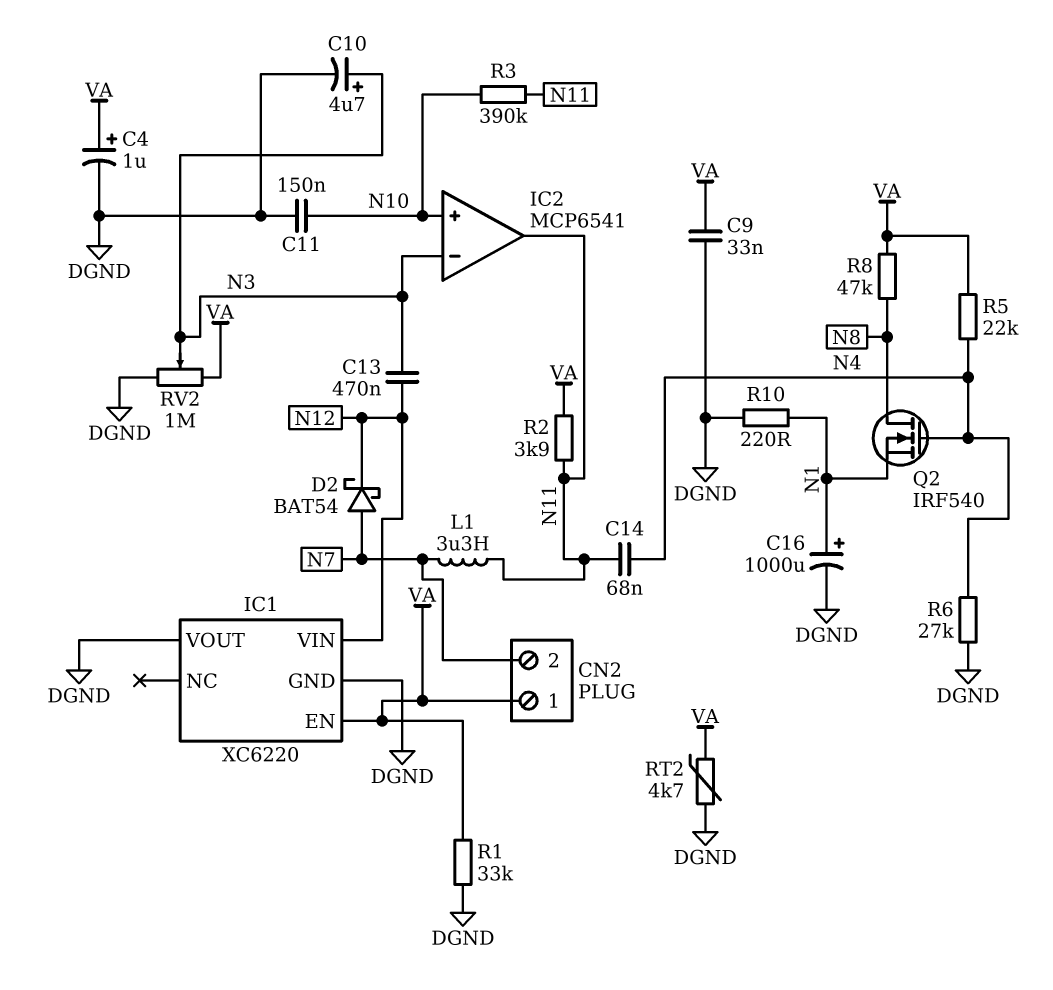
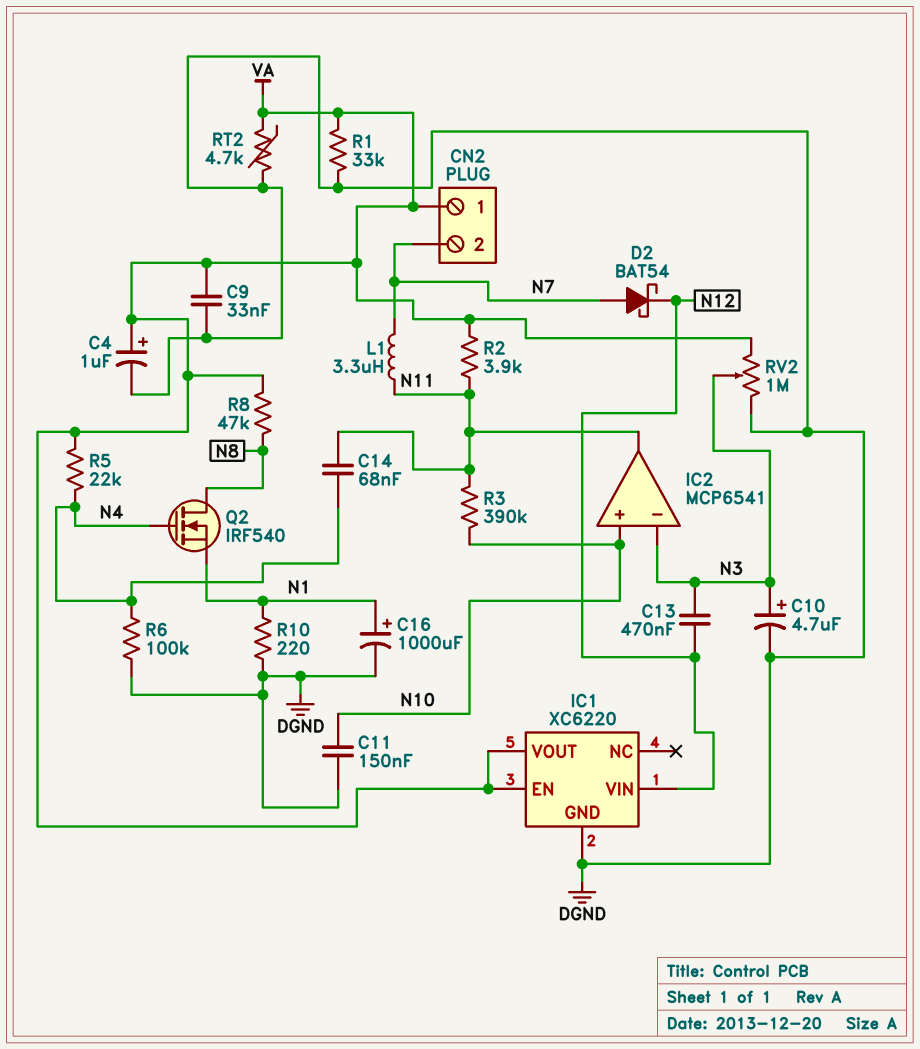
IC1 pin VOUT: DGND -> VA
R6: 27k (DGND, N4) -> 100k (DGND, N4)

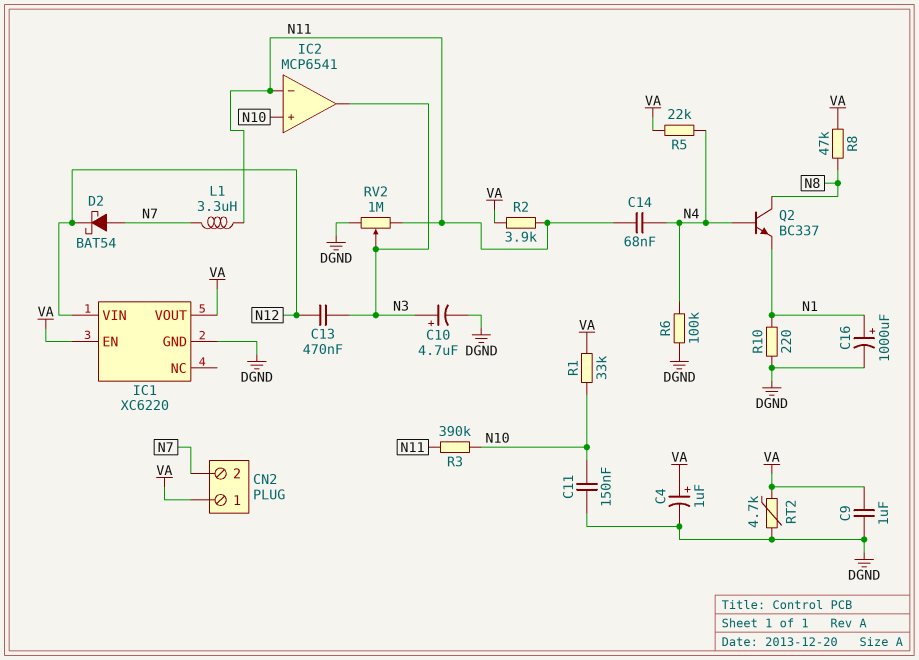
C9: 33nF (DGND, VA) -> 1uF (DGND, VA)
IC2 pin in-: N3 -> N11
IC2 pin out: N11 -> N3
Q2: NMOS IRF540 (G N4, D N8, S N1) -> NPN BC337 (B N4, C N8, E N1)
R1: 33k (DGND, VA) -> 33k (N10, VA)
RV2: 1M (DGND, VA, wiper N3) -> 1M (DGND, N11, wiper N3)

